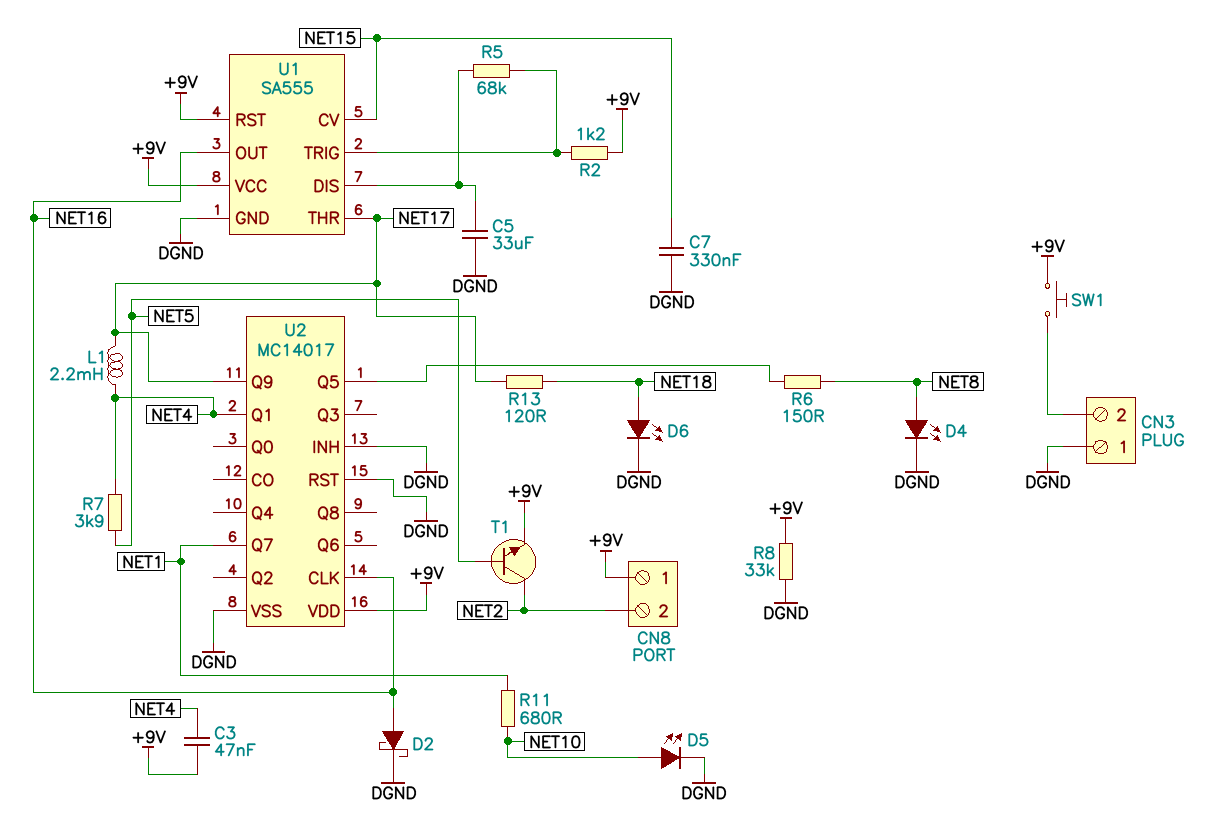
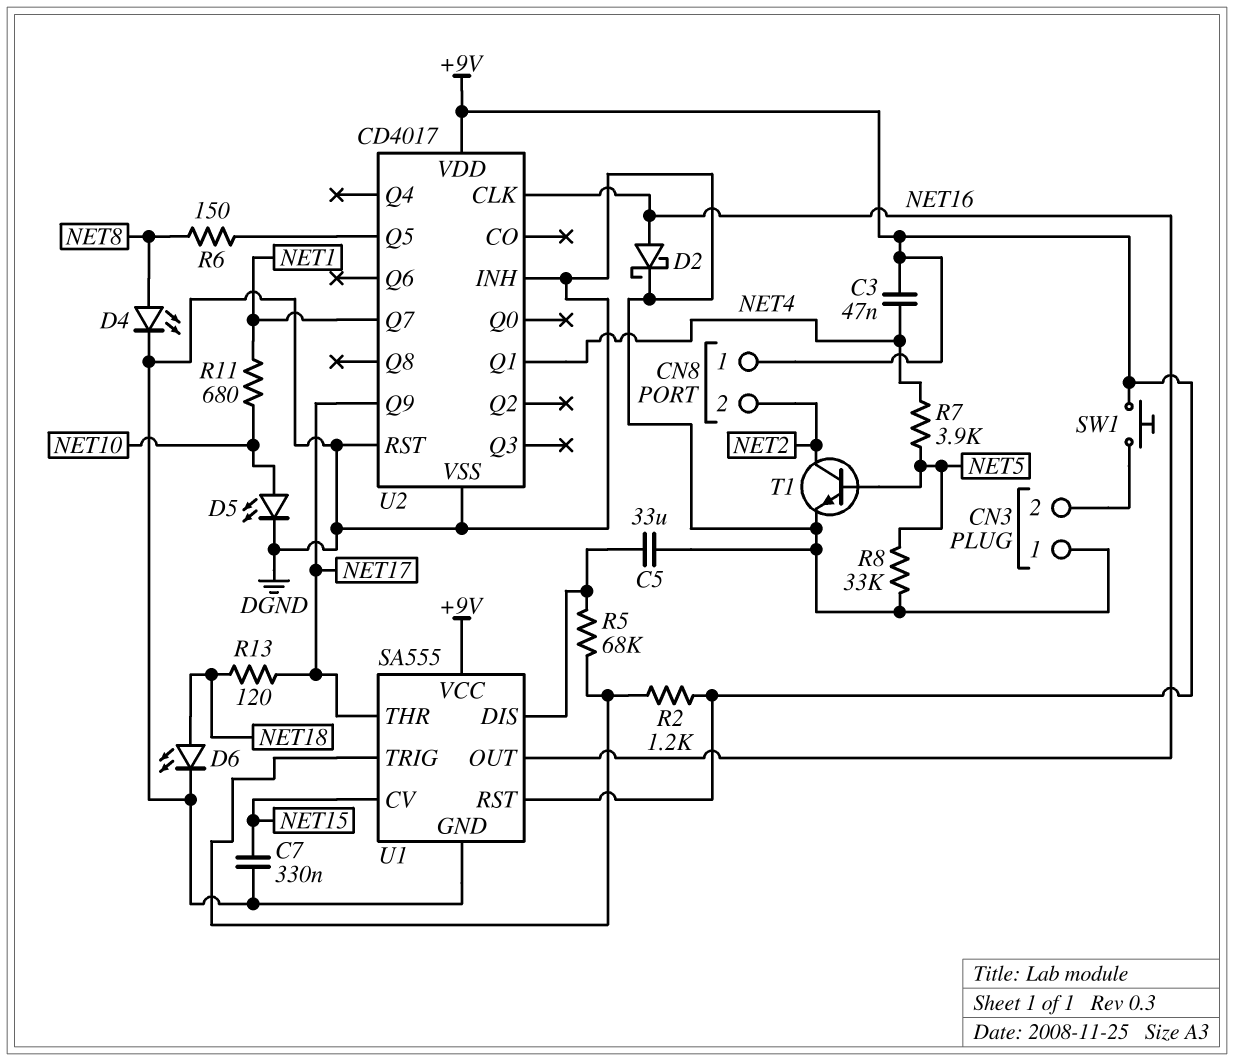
L1: 2.2mH (NET4, NET17) -> none
R8: 33k (+9V, DGND) -> 33k (DGND, NET5)
T1: NPN (B NET5, C NET2, E +9V) -> NPN (B NET5, C NET2, E DGND)
U2: MC14017 -> CD4017

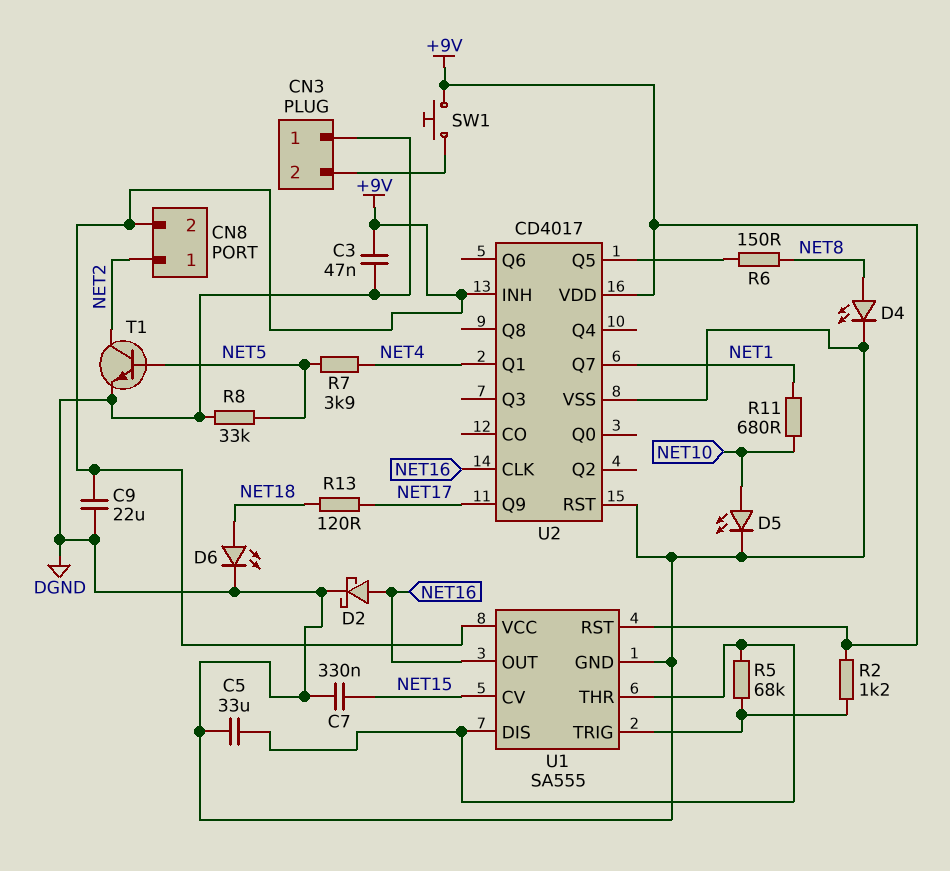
C3: 47nF (+9V, NET4) -> 47nF (+9V, DGND)
C9: none -> 22uF (+9V, DGND)
CN8 pin 1: +9V -> NET2
CN8 pin 2: NET2 -> +9V
U1 pin THR: NET17 -> U1/DIS
U2 pin INH: DGND -> +9V

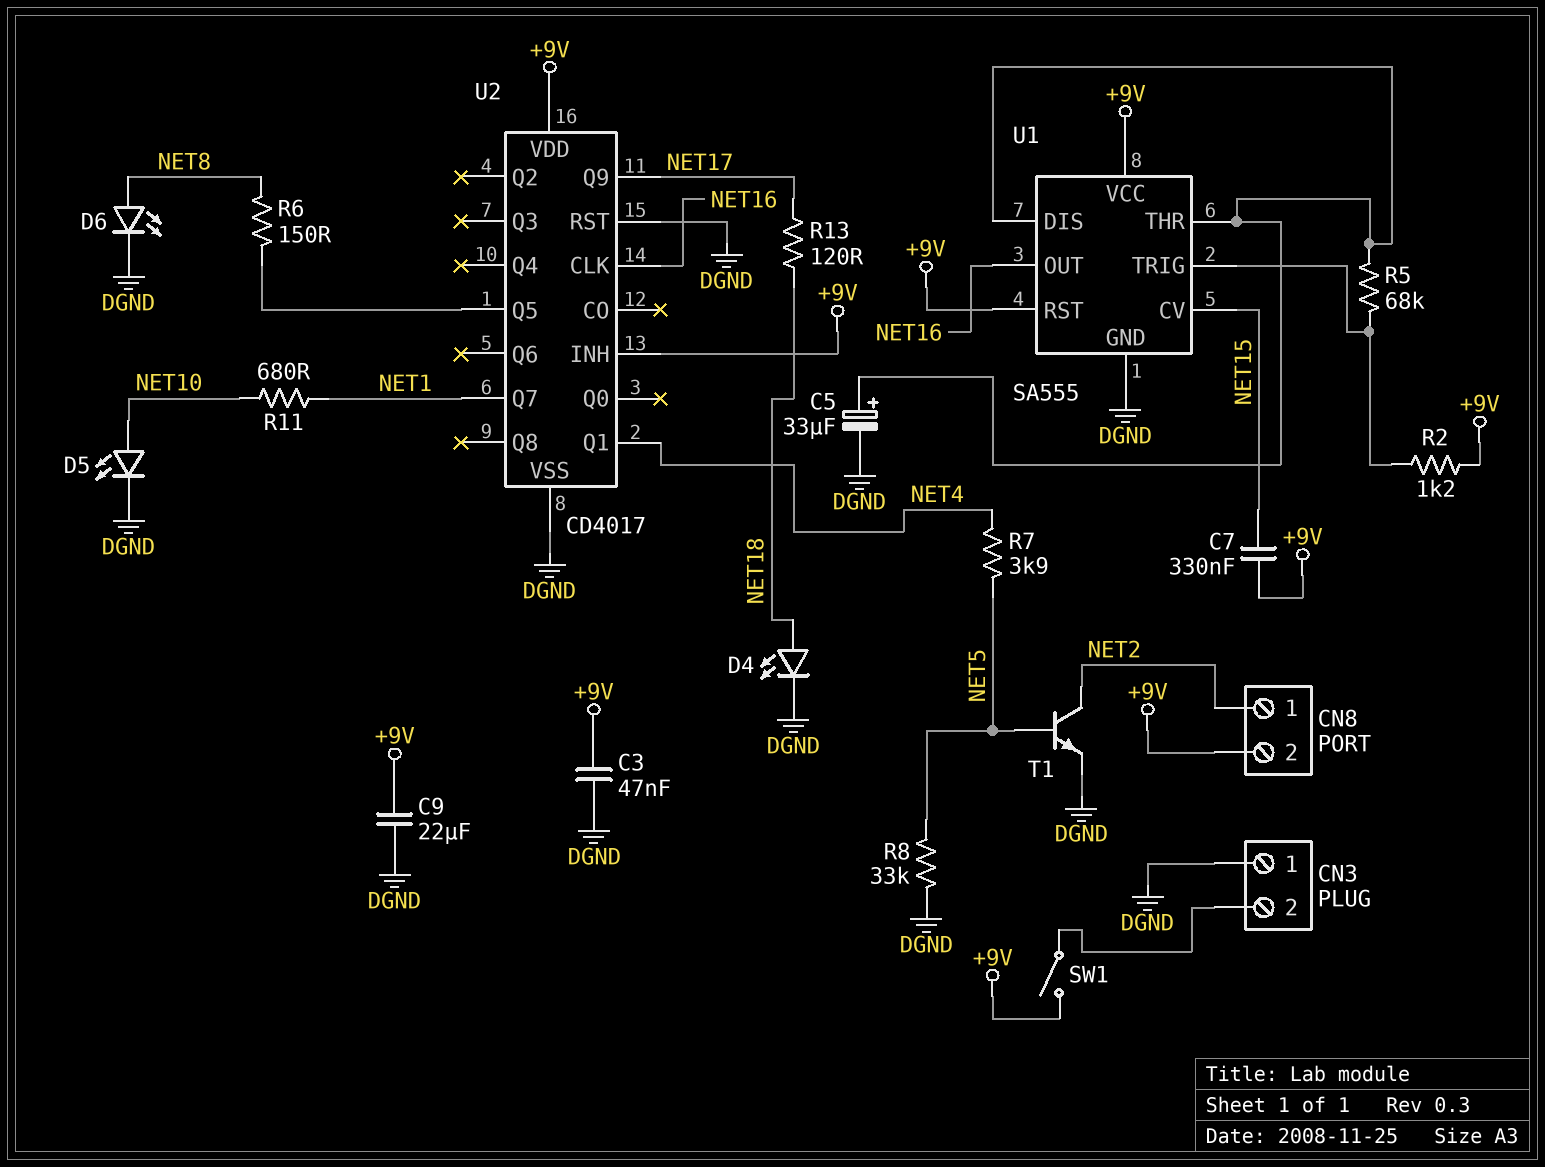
C5: 33uF (DGND, U1/DIS) -> 33uF (plus U1/DIS, minus DGND)
C7: 330nF (DGND, NET15) -> 330nF (+9V, NET15)
D2: schottky (A NET16, K DGND) -> none
D4: LED (A NET8, K DGND) -> LED (A NET18, K DGND)
D6: LED (A NET18, K DGND) -> LED (A NET8, K DGND)
SW1: button (+9V, CN3/2) -> switch (+9V, CN3/2)

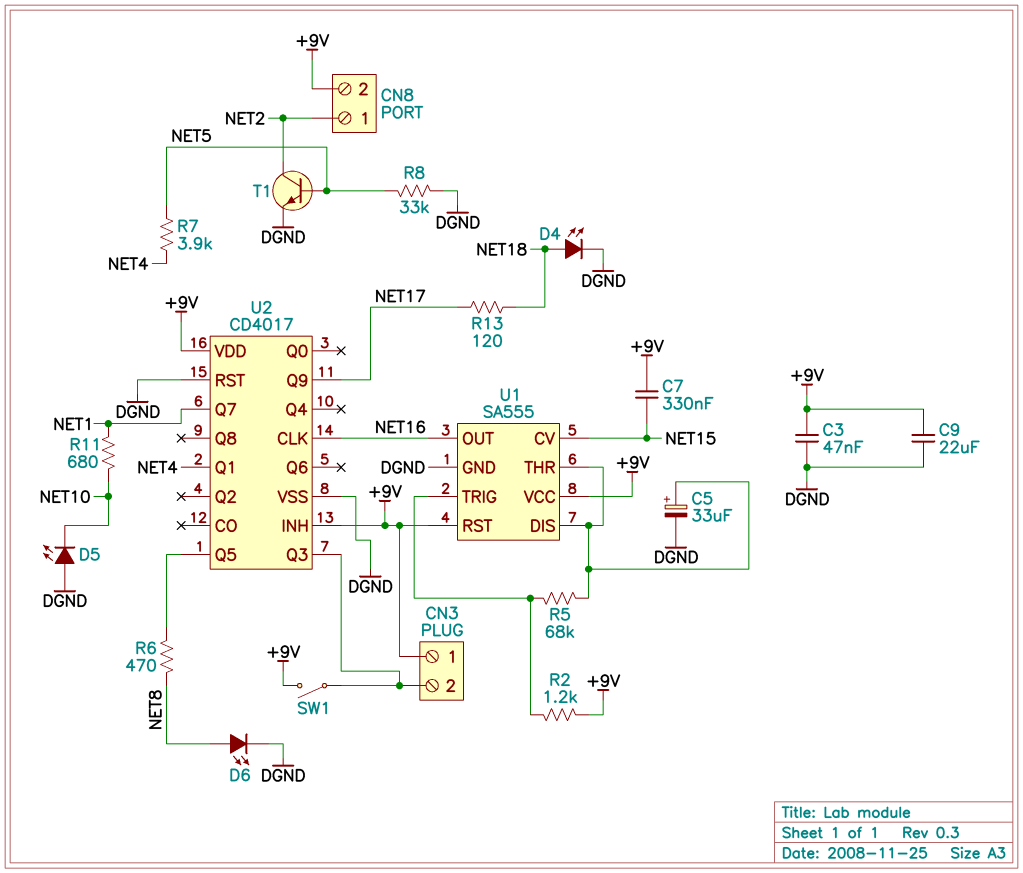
CN3 pin 1: DGND -> +9V
D5: LED (A NET10, K DGND) -> LED (A DGND, K NET10)
R6: 150 (NET8, U2/Q5) -> 470 (NET8, U2/Q5)
U2 pin Q3: none -> CN3/2

